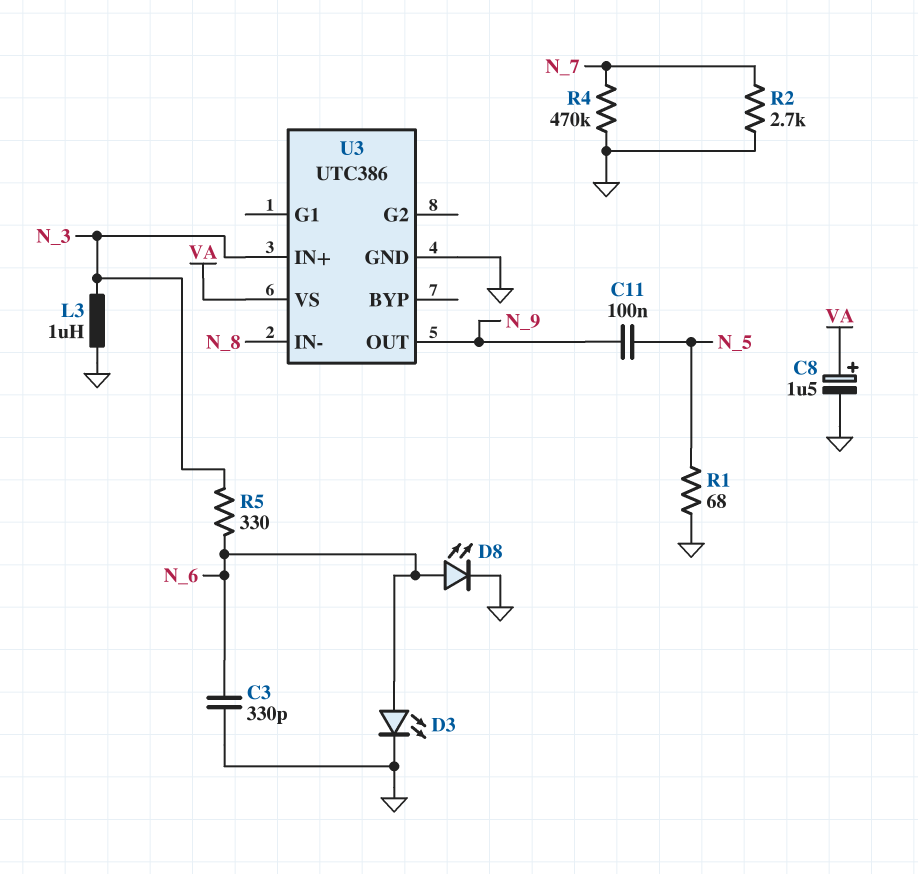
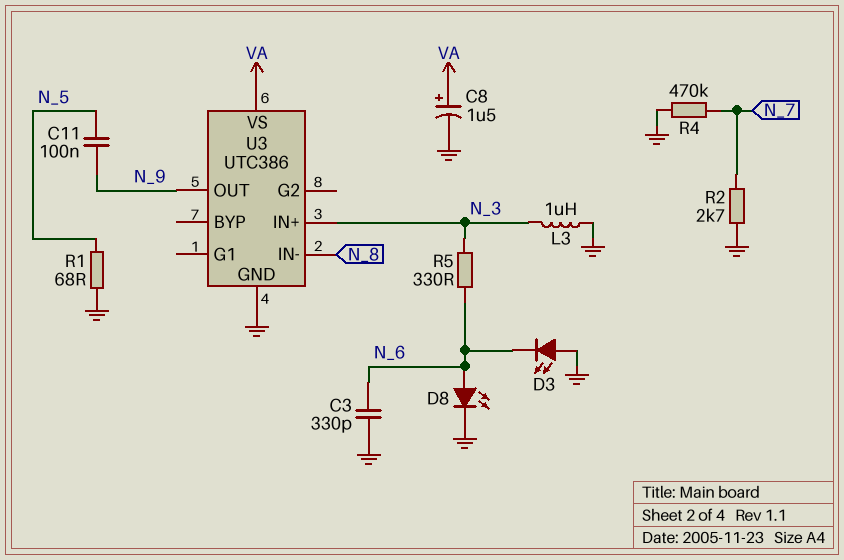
D3: LED (A N_6, K GND) -> LED (A GND, K N_6)

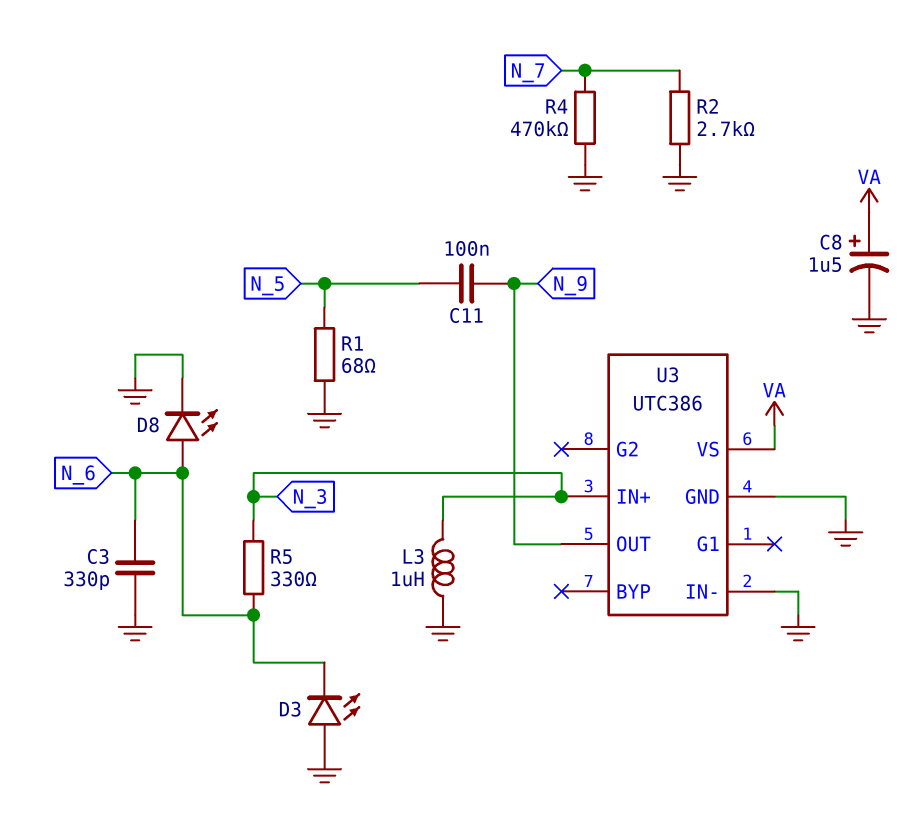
U3 pin IN-: N_8 -> GND

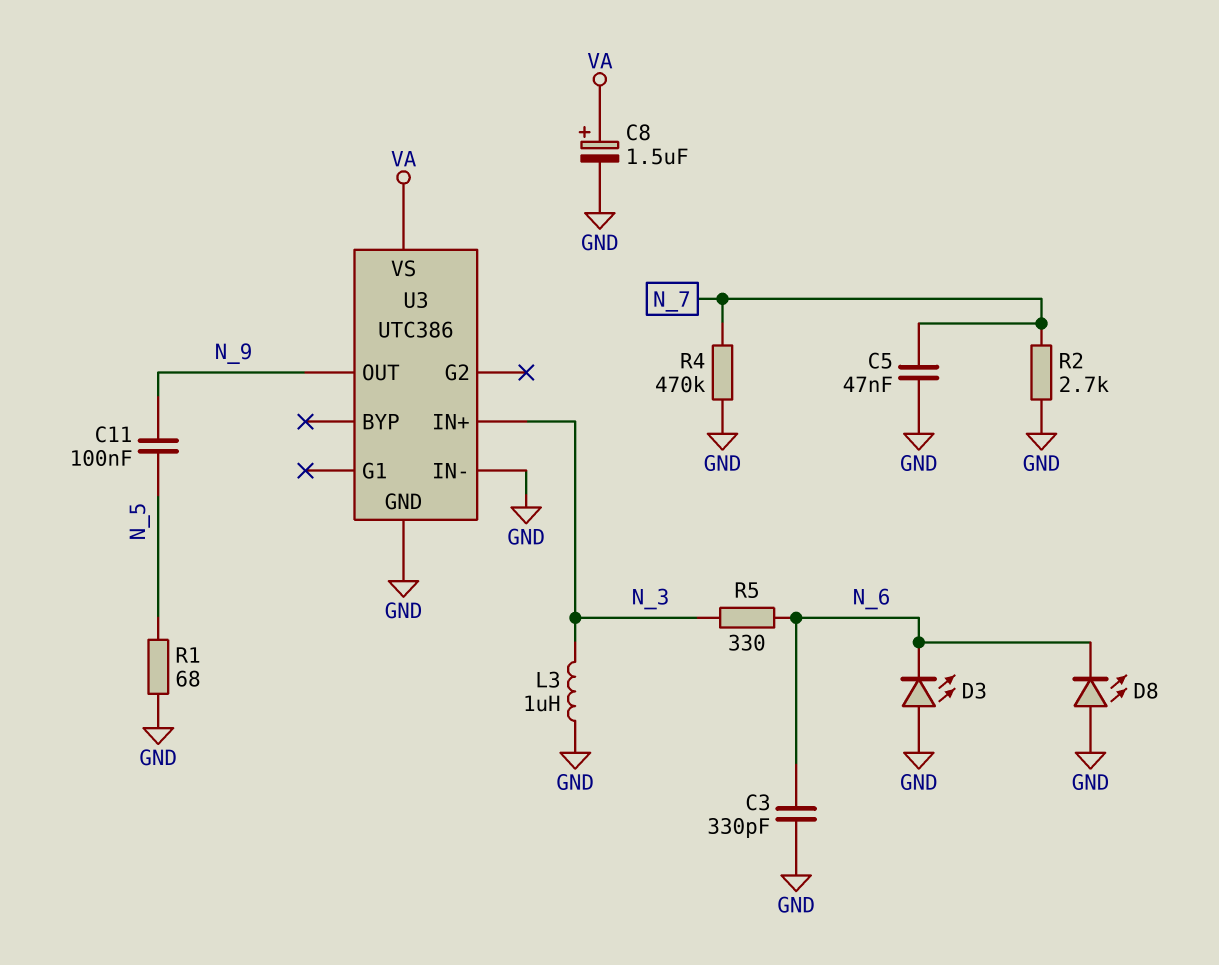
C5: none -> 47nF (GND, N_7)
D8: LED (A N_6, K GND) -> LED (A GND, K N_6)

